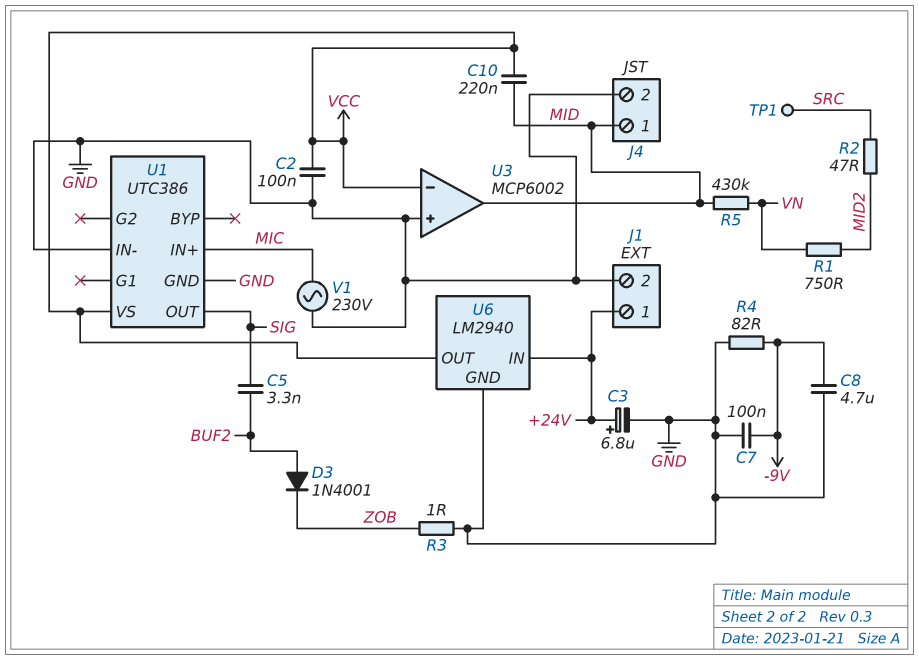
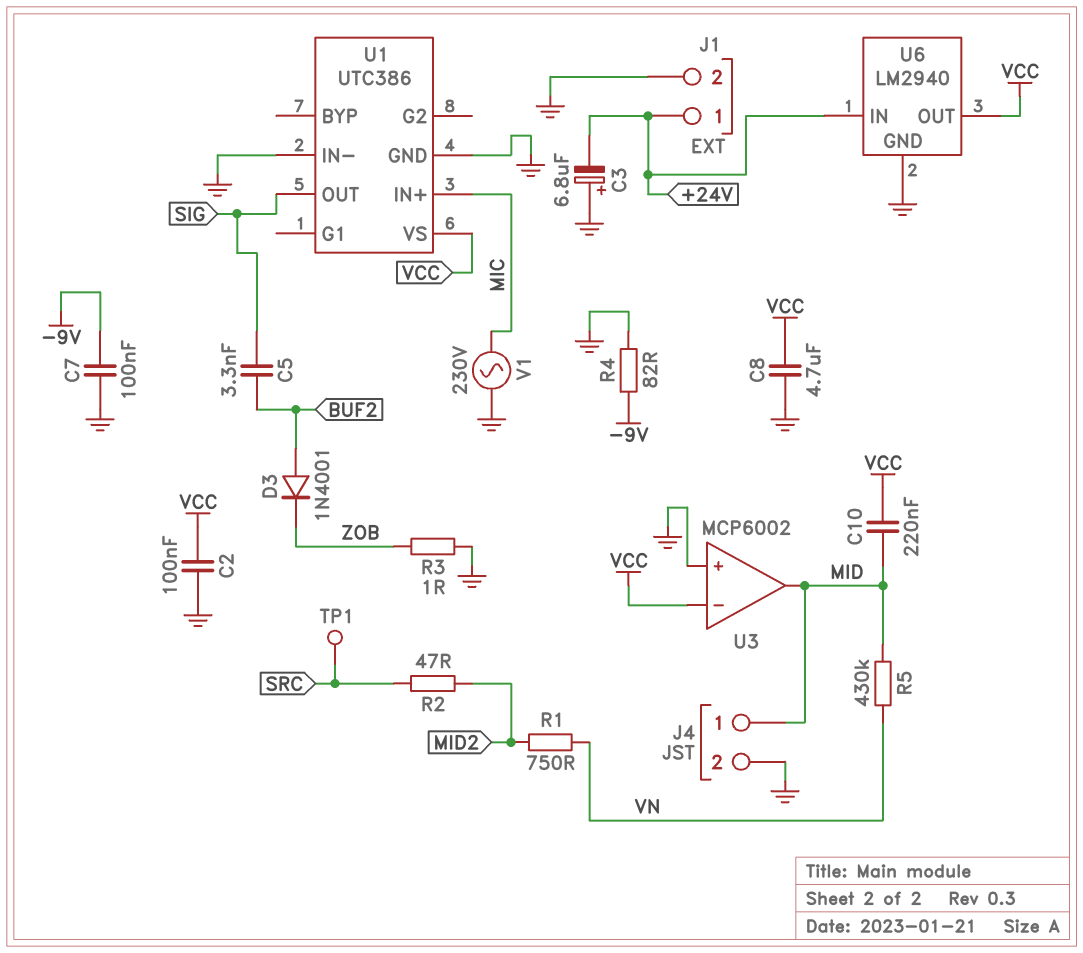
C3: 6.8uF (plus +24V, minus GND) -> 6.8uF (plus GND, minus +24V)
C8: 4.7uF (-9V, GND) -> 4.7uF (GND, VCC)

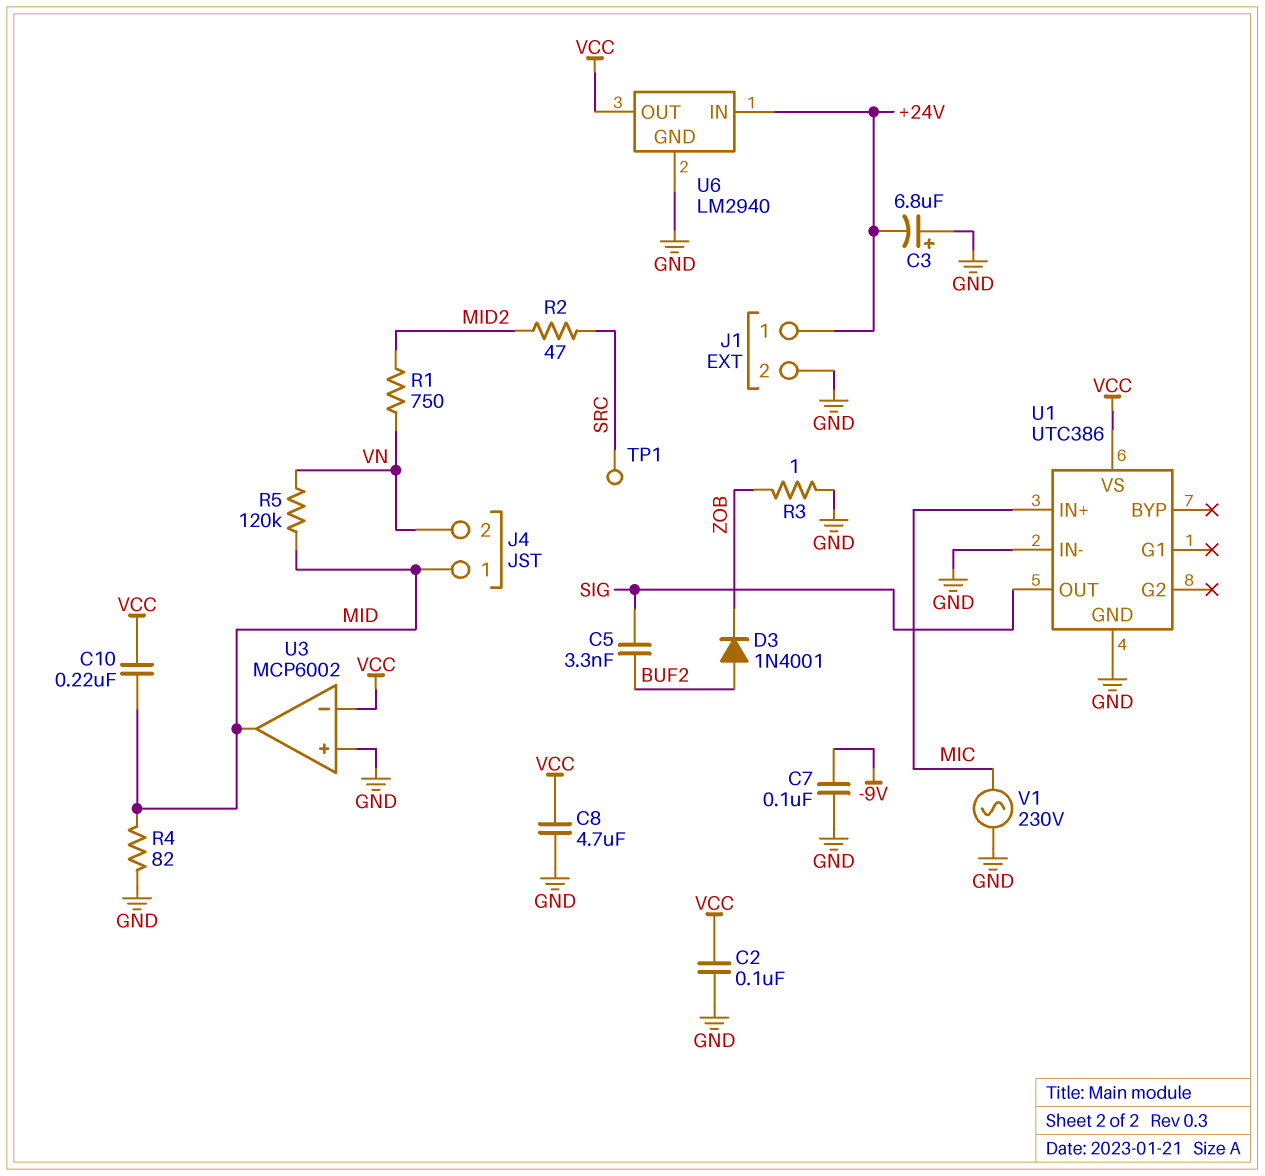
J4 pin 2: GND -> VN
R4: 82 (-9V, GND) -> 82 (GND, MID)
R5: 430k (MID, VN) -> 120k (MID, VN)

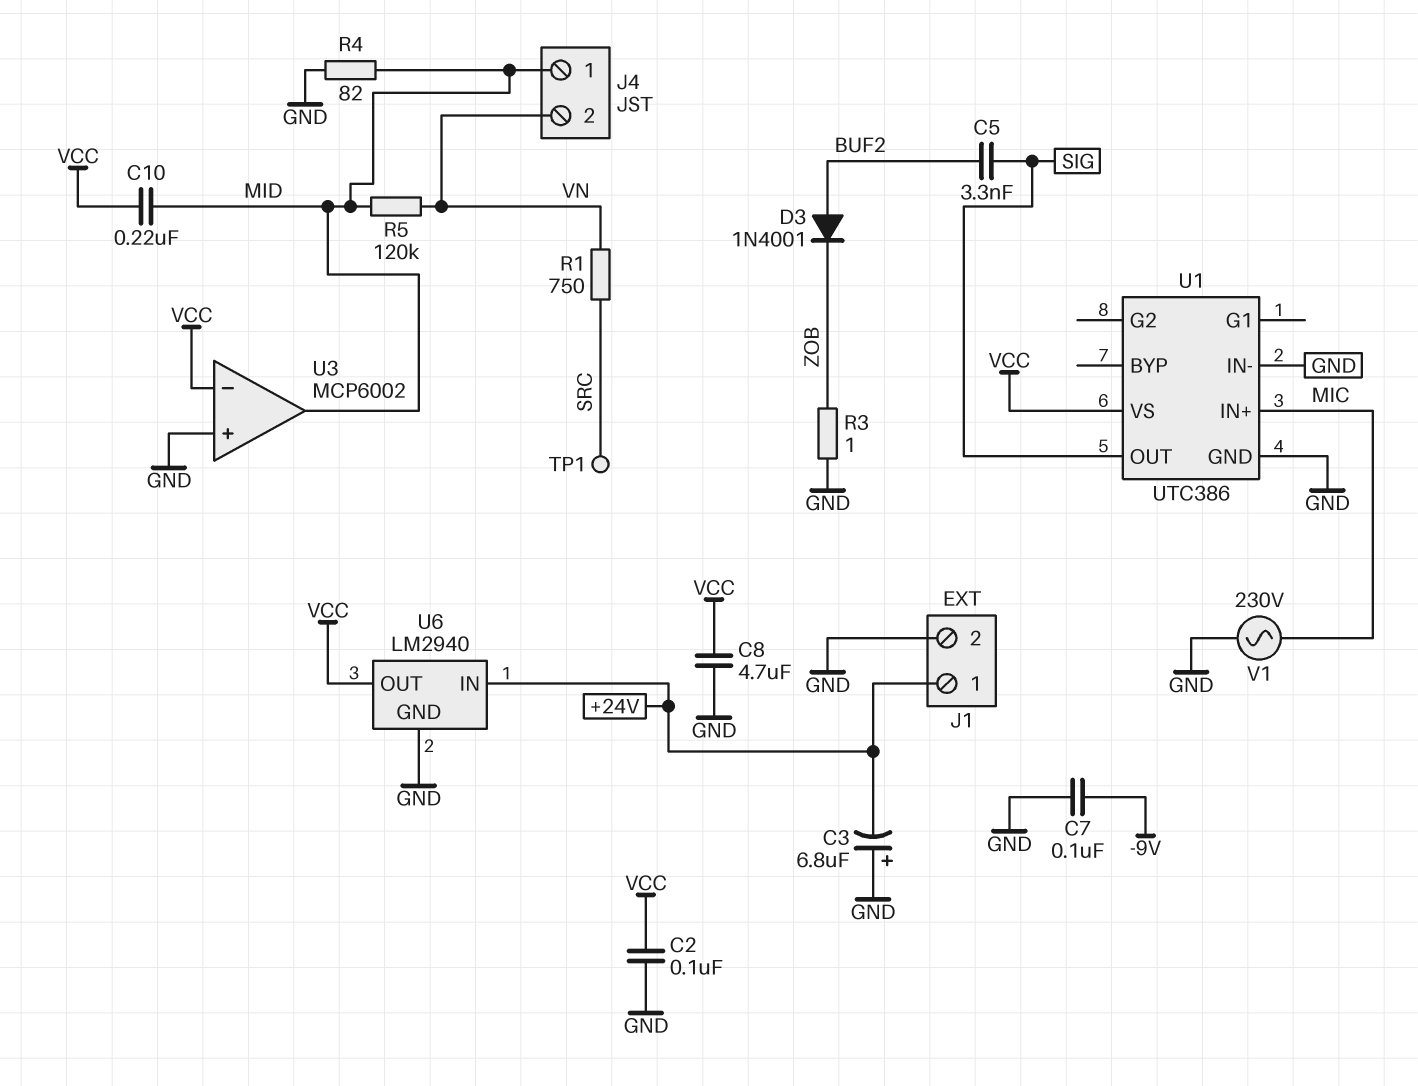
R1: 750 (MID2, VN) -> 750 (SRC, VN)
R2: 47 (MID2, SRC) -> none

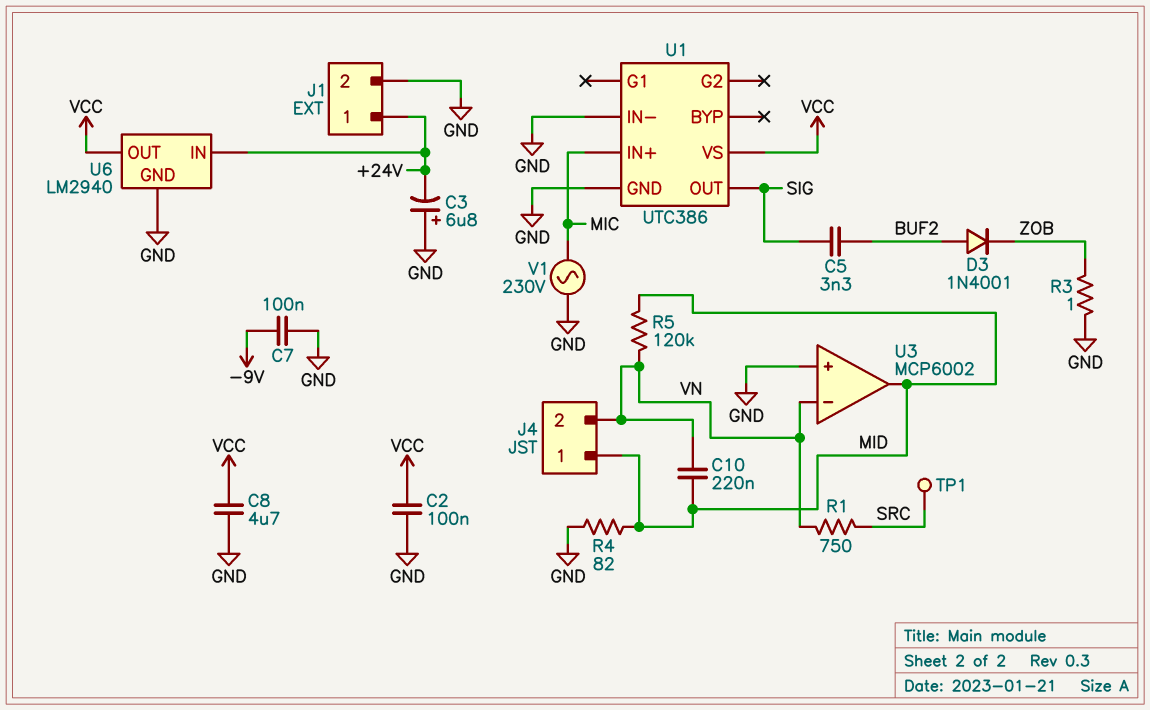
C10: 220nF (MID, VCC) -> 220nF (MID, VN)
U3 pin in-: VCC -> VN

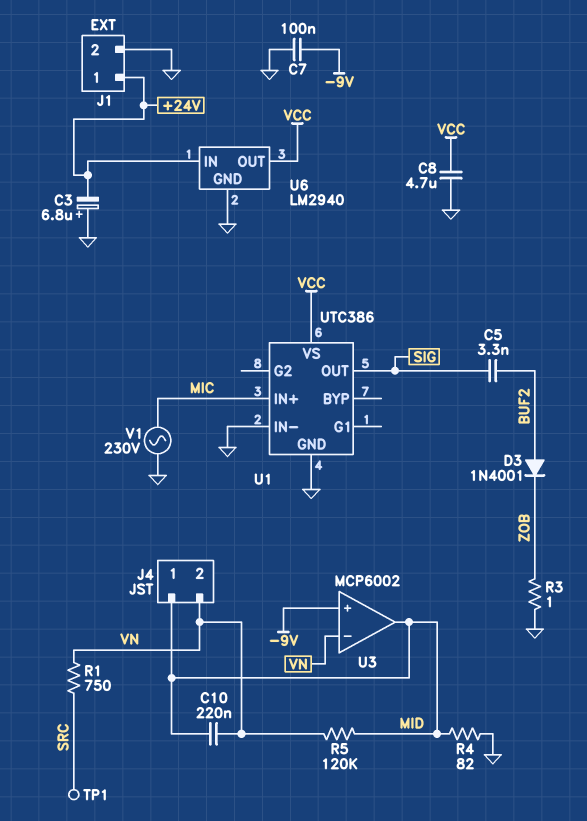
C2: 100nF (GND, VCC) -> none
U3 pin in+: GND -> -9V

